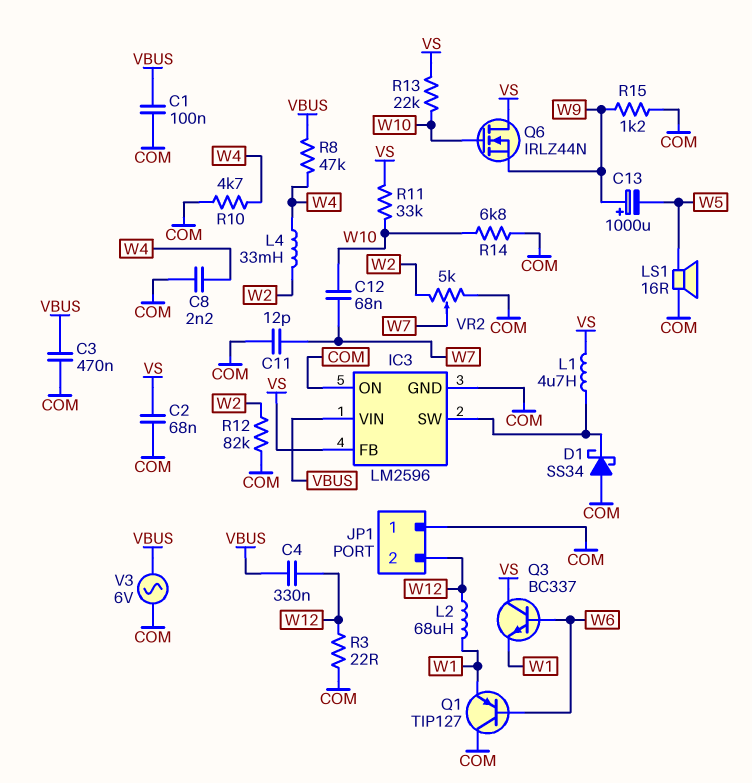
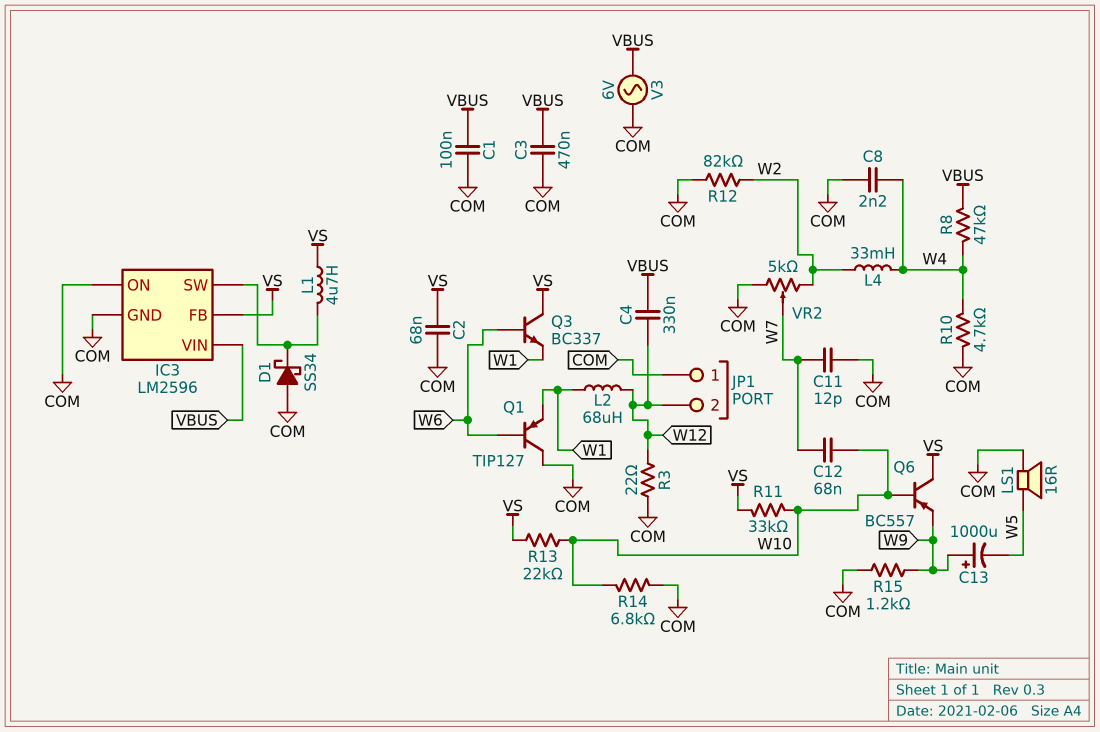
Q6: NMOS IRLZ44N (G W10, D VS, S W9) -> PNP BC557 (B W10, C VS, E W9)

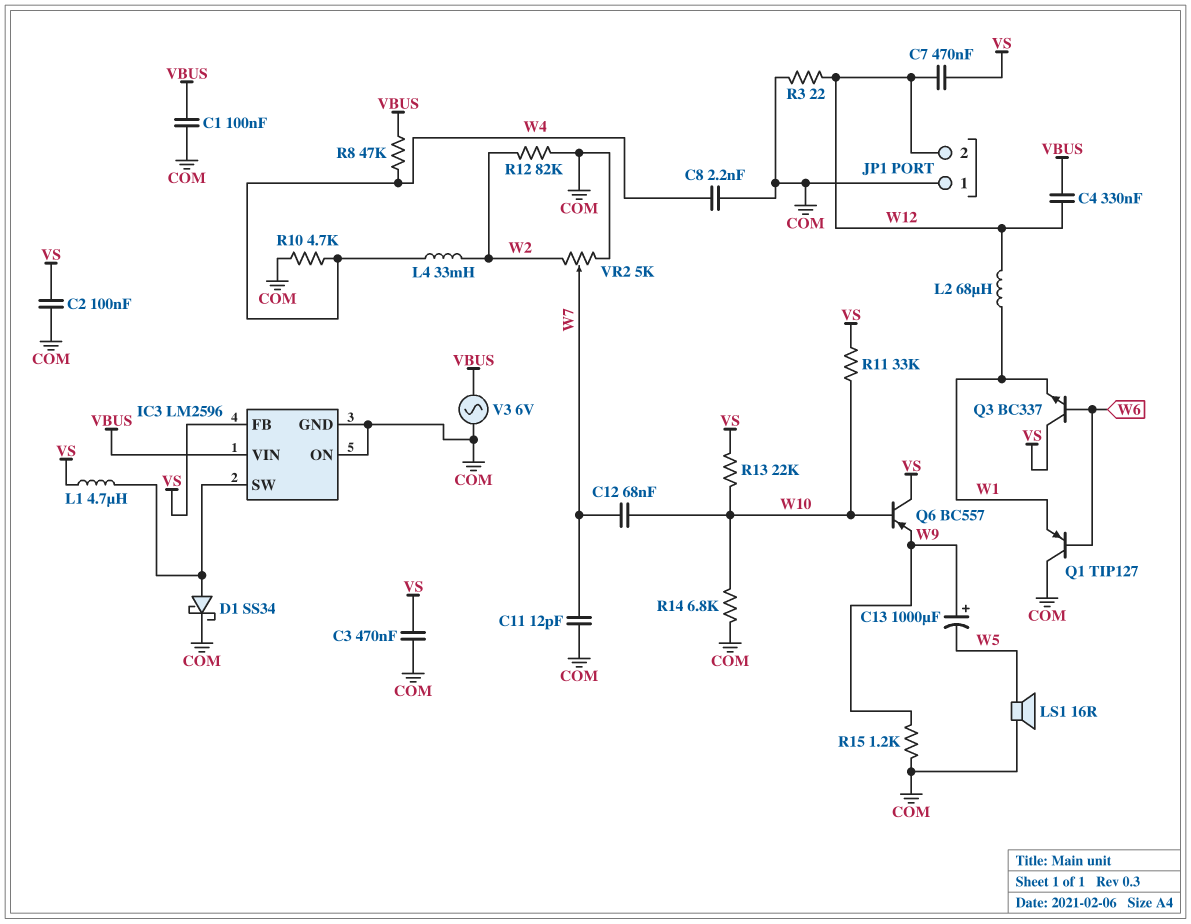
C2: 68nF (COM, VS) -> 100nF (COM, VS)
C3: 470nF (COM, VBUS) -> 470nF (COM, VS)
C7: none -> 470nF (VS, W12)
D1: schottky SS34 (A COM, K IC3/SW) -> schottky SS34 (A IC3/SW, K COM)

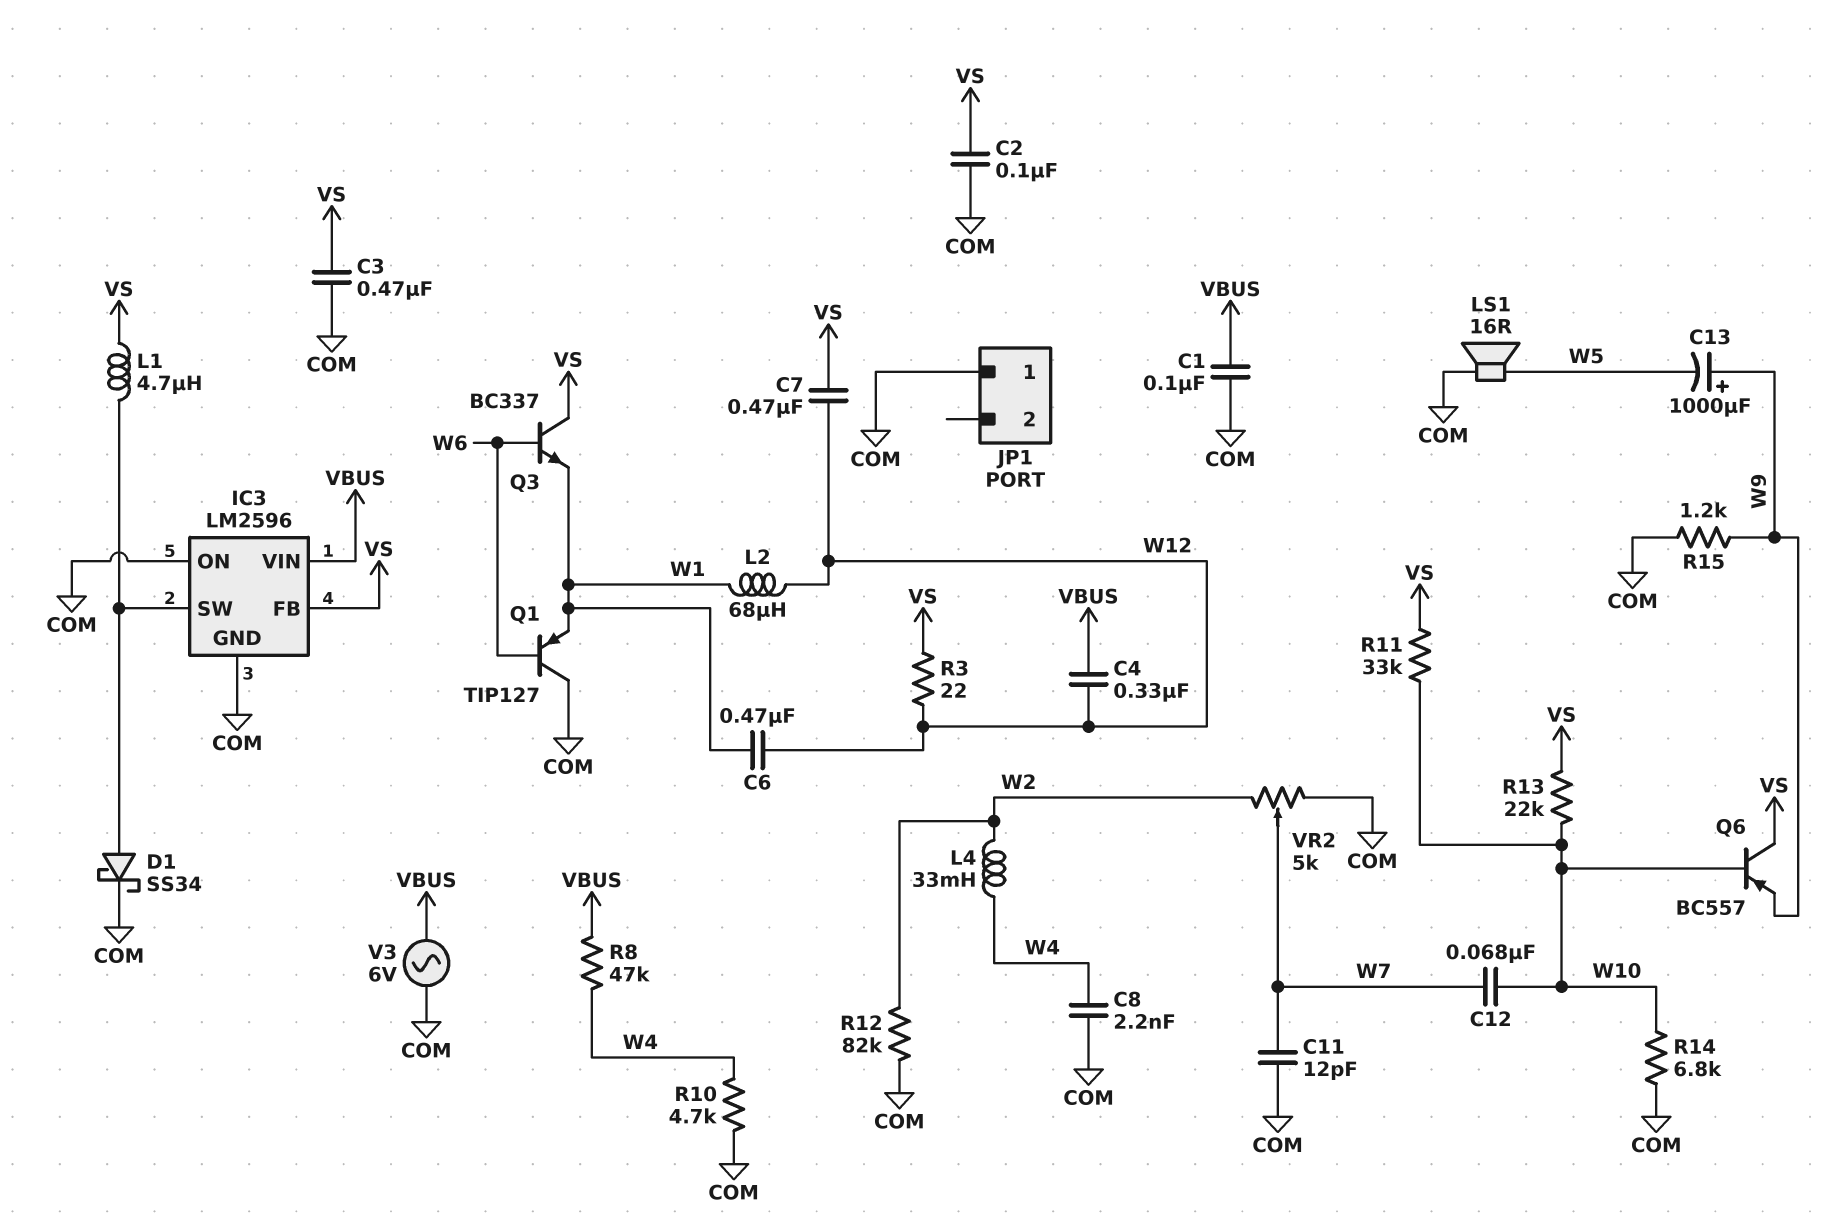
C6: none -> 470nF (W1, W12)
JP1 pin 2: W12 -> none
R3: 22 (COM, W12) -> 22 (VS, W12)

